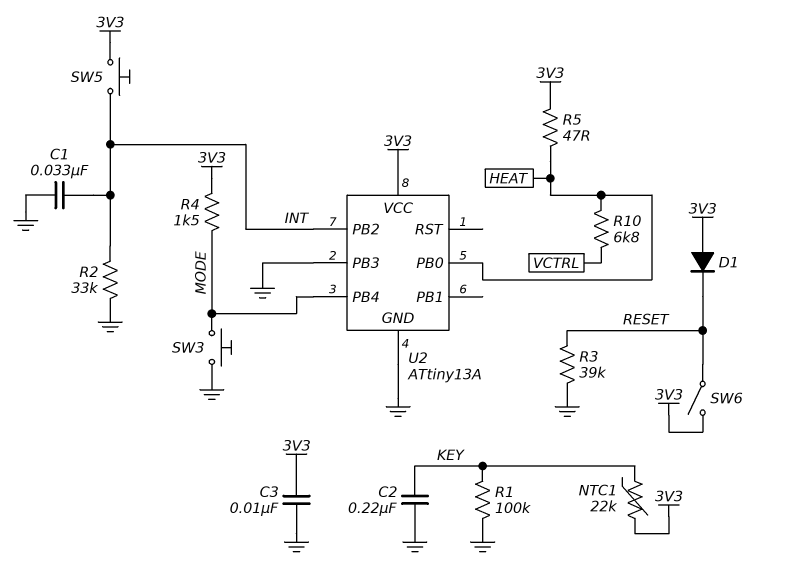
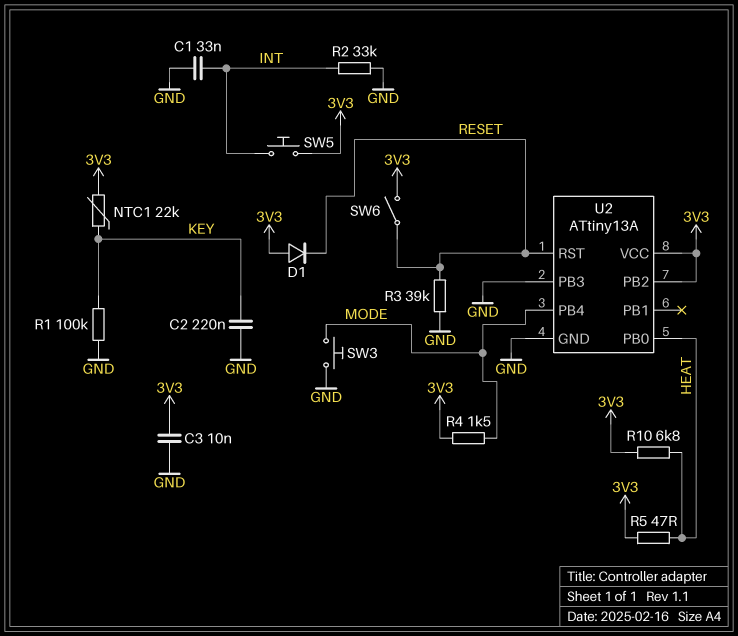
R10: 6.8k (HEAT, VCTRL) -> 6.8k (3V3, HEAT)
U2 pin PB2: INT -> 3V3
U2 pin RST: none -> RESET

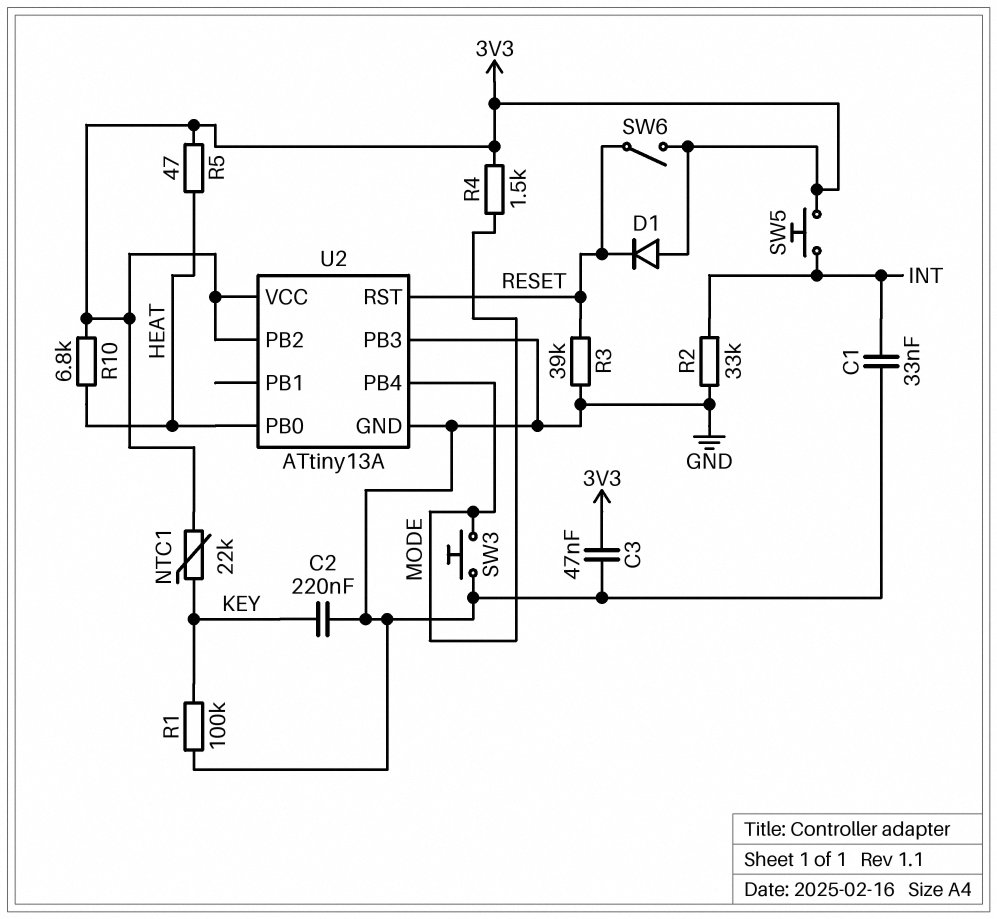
C3: 10nF (3V3, GND) -> 47nF (3V3, GND)

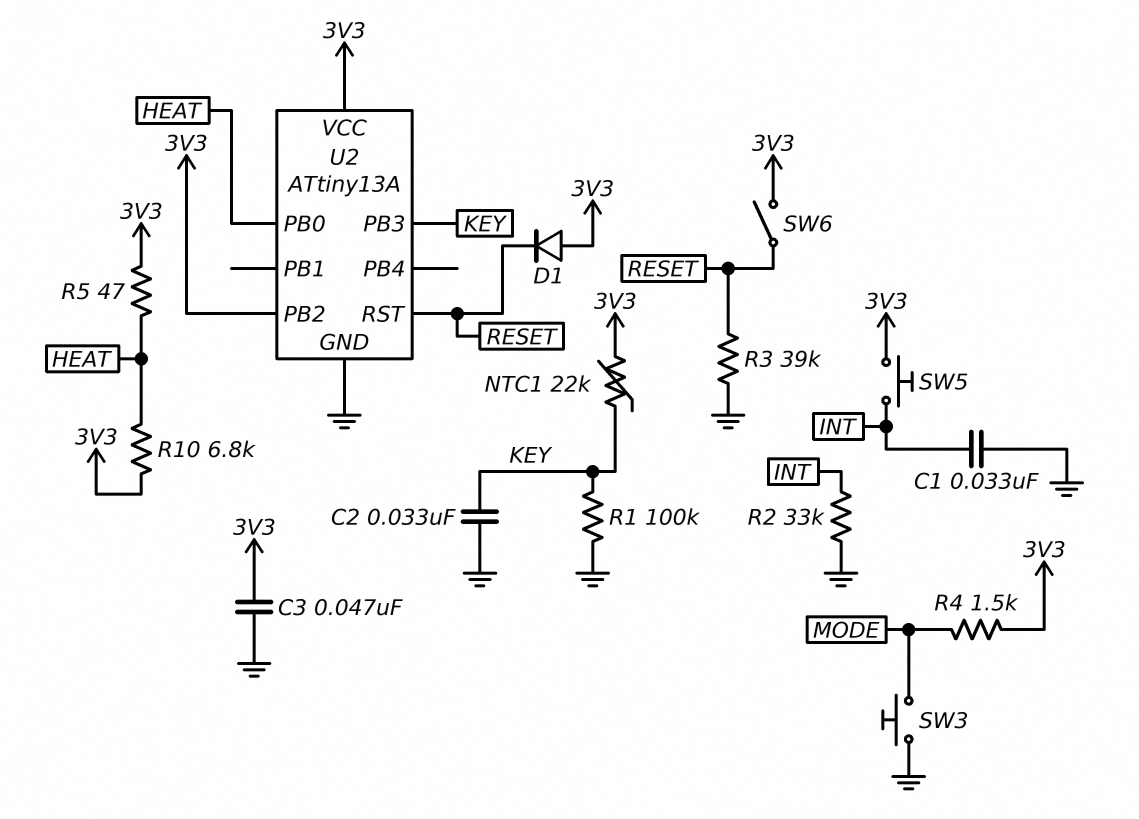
C2: 220nF (GND, KEY) -> 33nF (GND, KEY)
U2 pin PB3: GND -> KEY
U2 pin PB4: MODE -> none

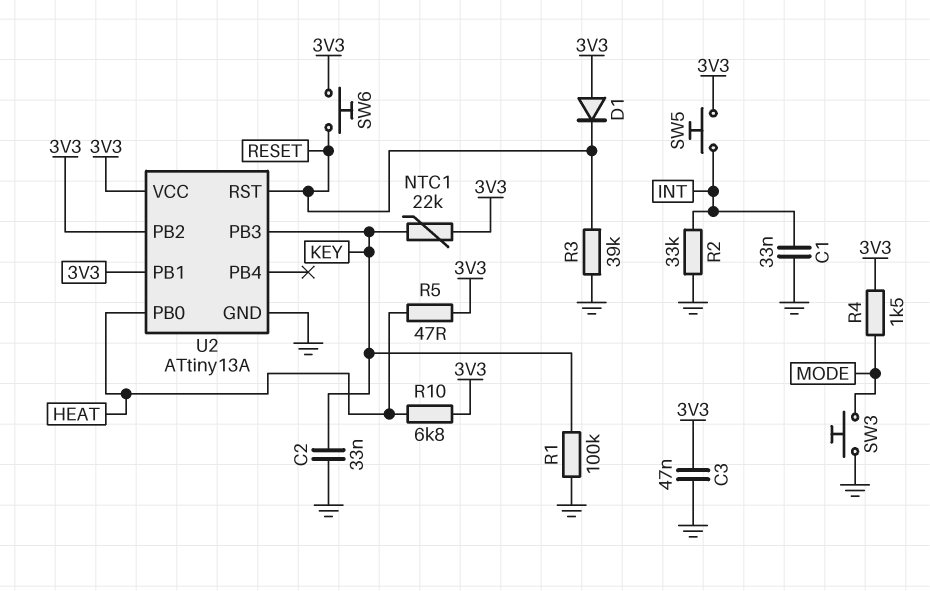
SW6: switch (3V3, RESET) -> button (3V3, RESET)
U2 pin PB1: none -> 3V3

